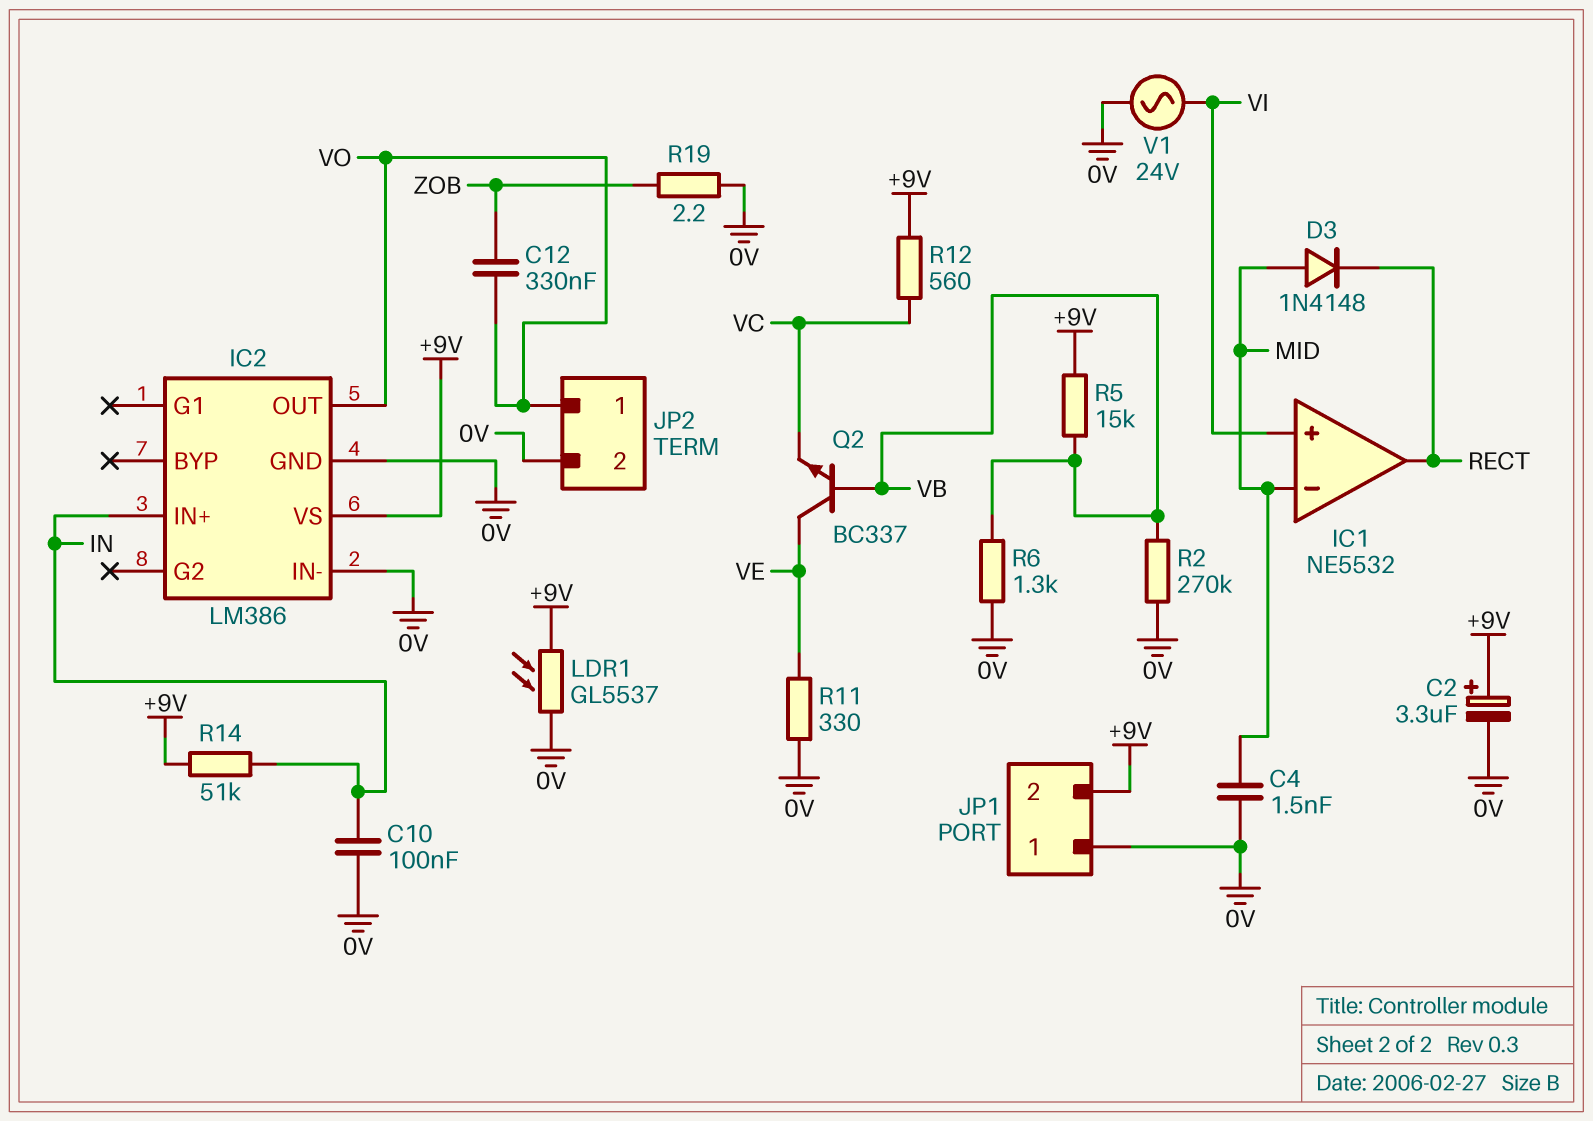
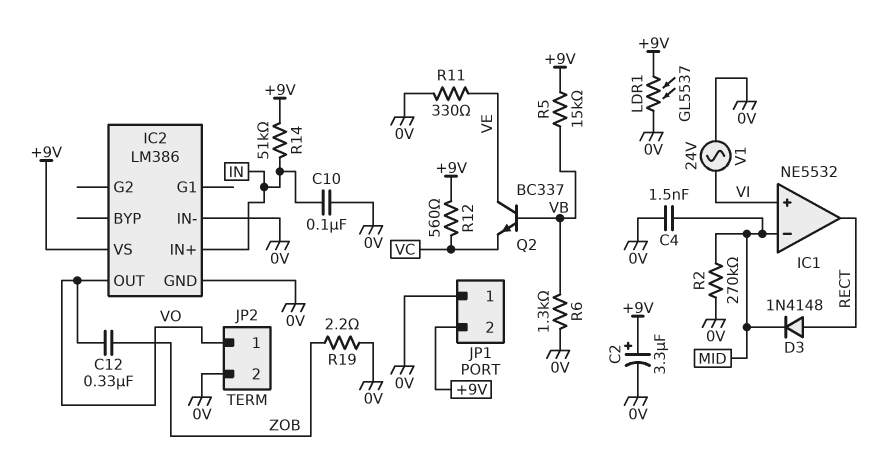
D3: diode 1N4148 (A MID, K RECT) -> diode 1N4148 (A RECT, K MID)
R2: 270k (0V, VB) -> 270k (0V, MID)

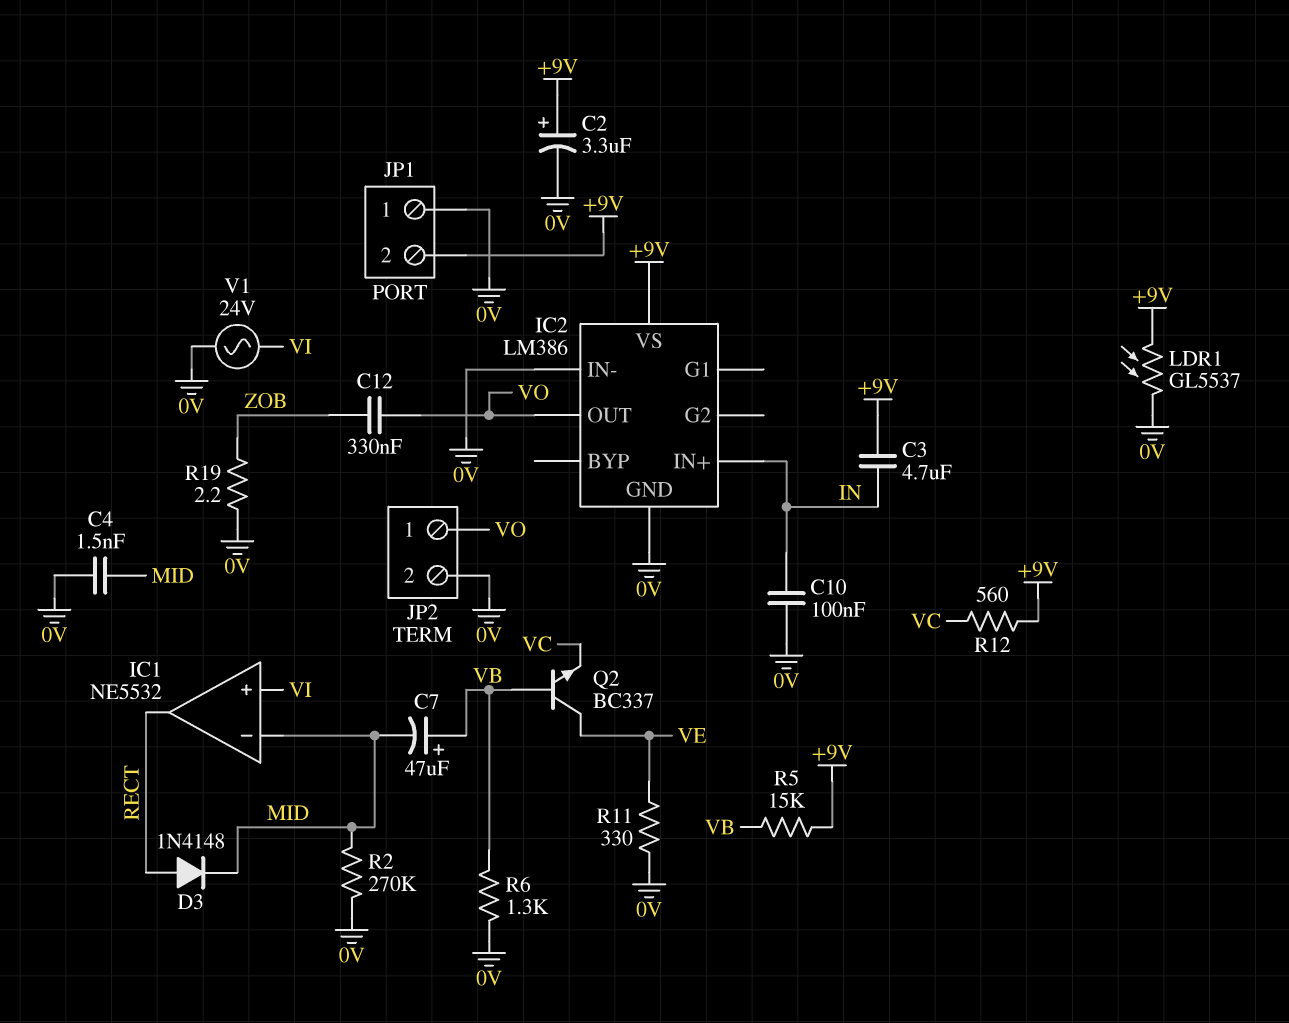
C3: none -> 4.7uF (+9V, IN)
C7: none -> 47uF (plus VB, minus MID)
R14: 51k (+9V, IN) -> none

